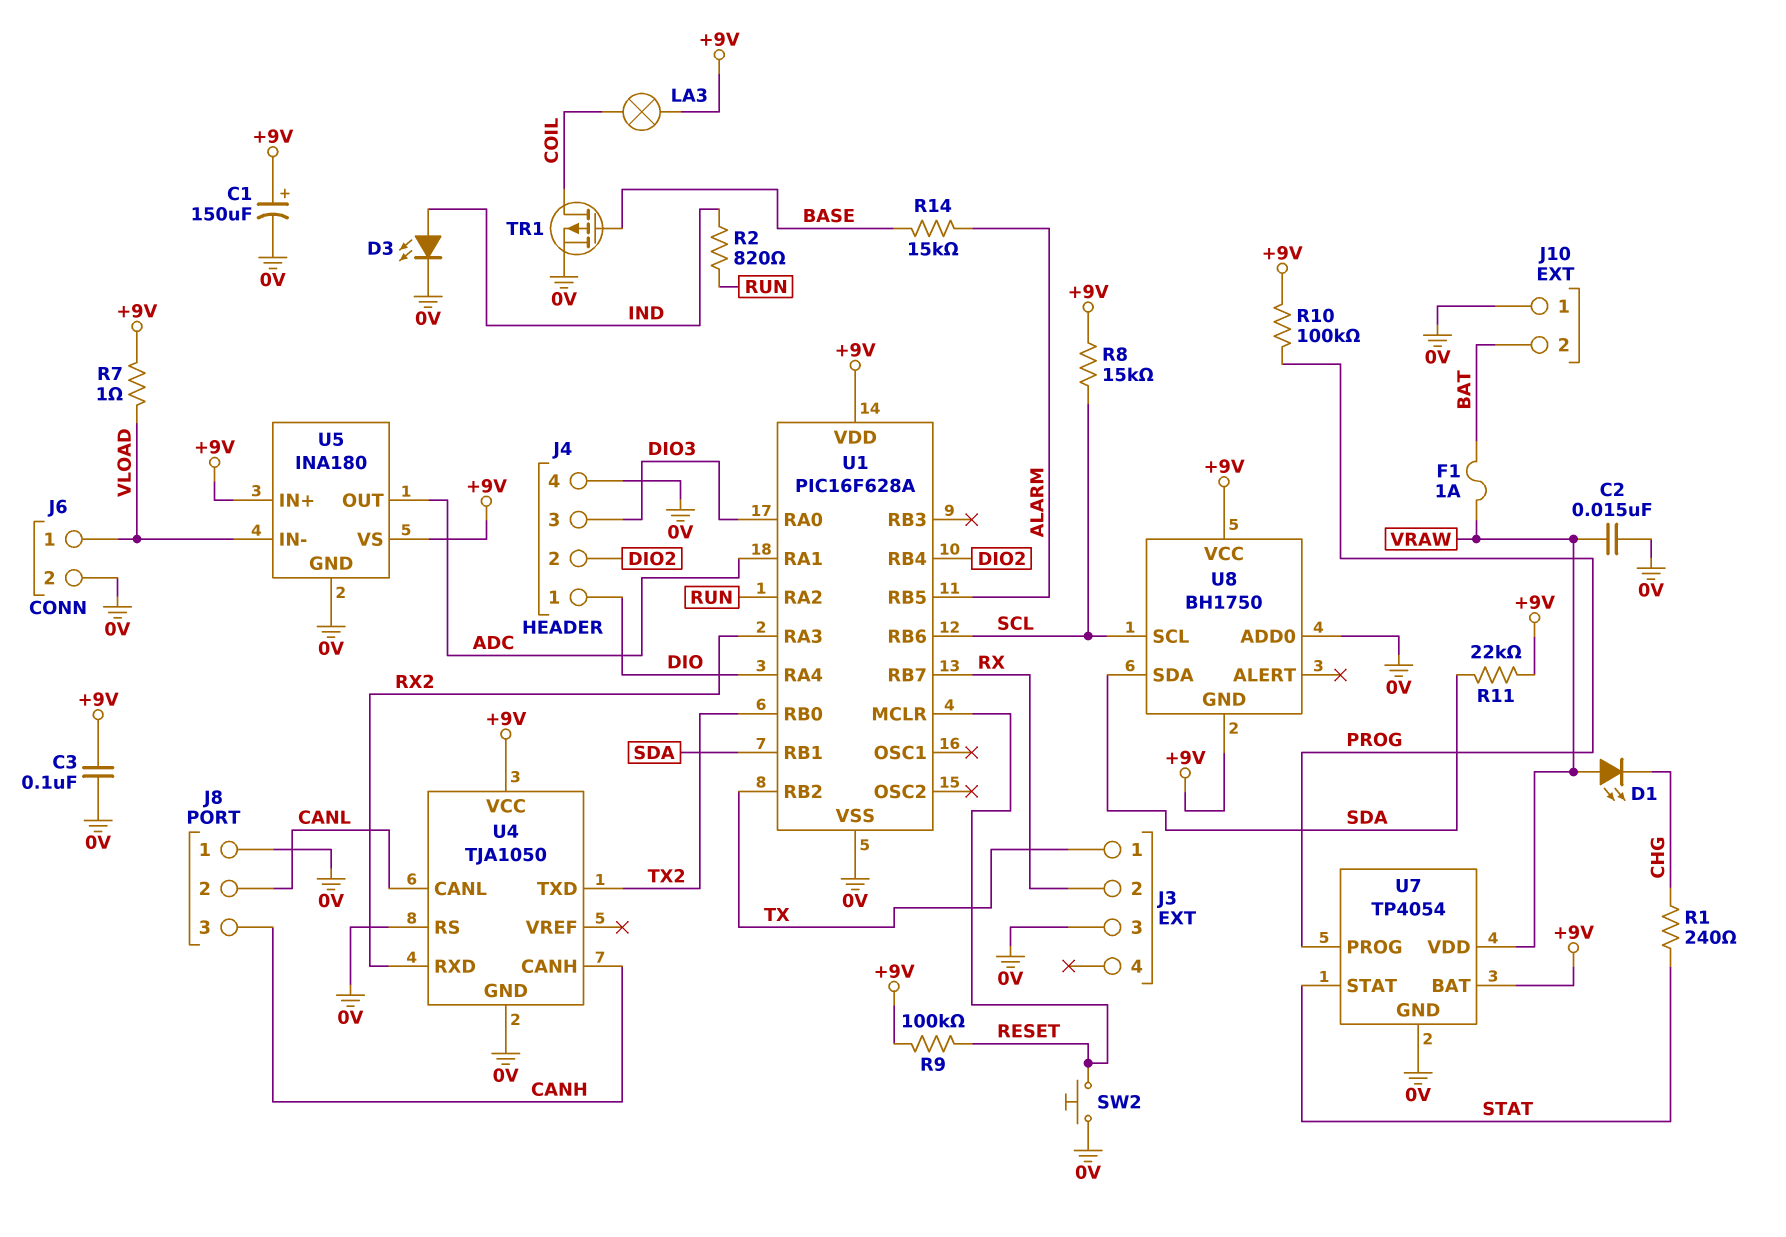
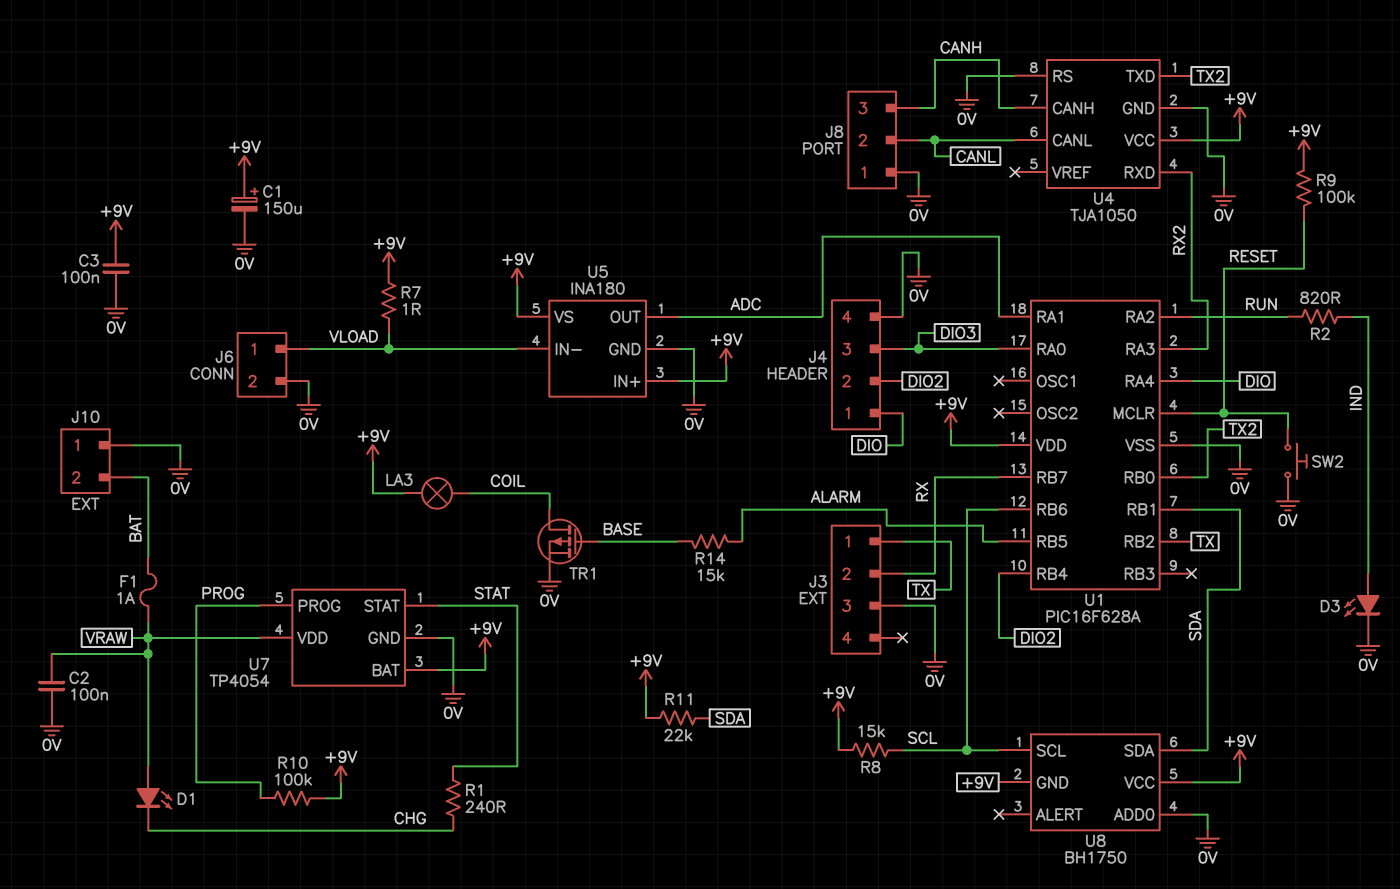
C2: 15nF (0V, VRAW) -> 100nF (0V, VRAW)

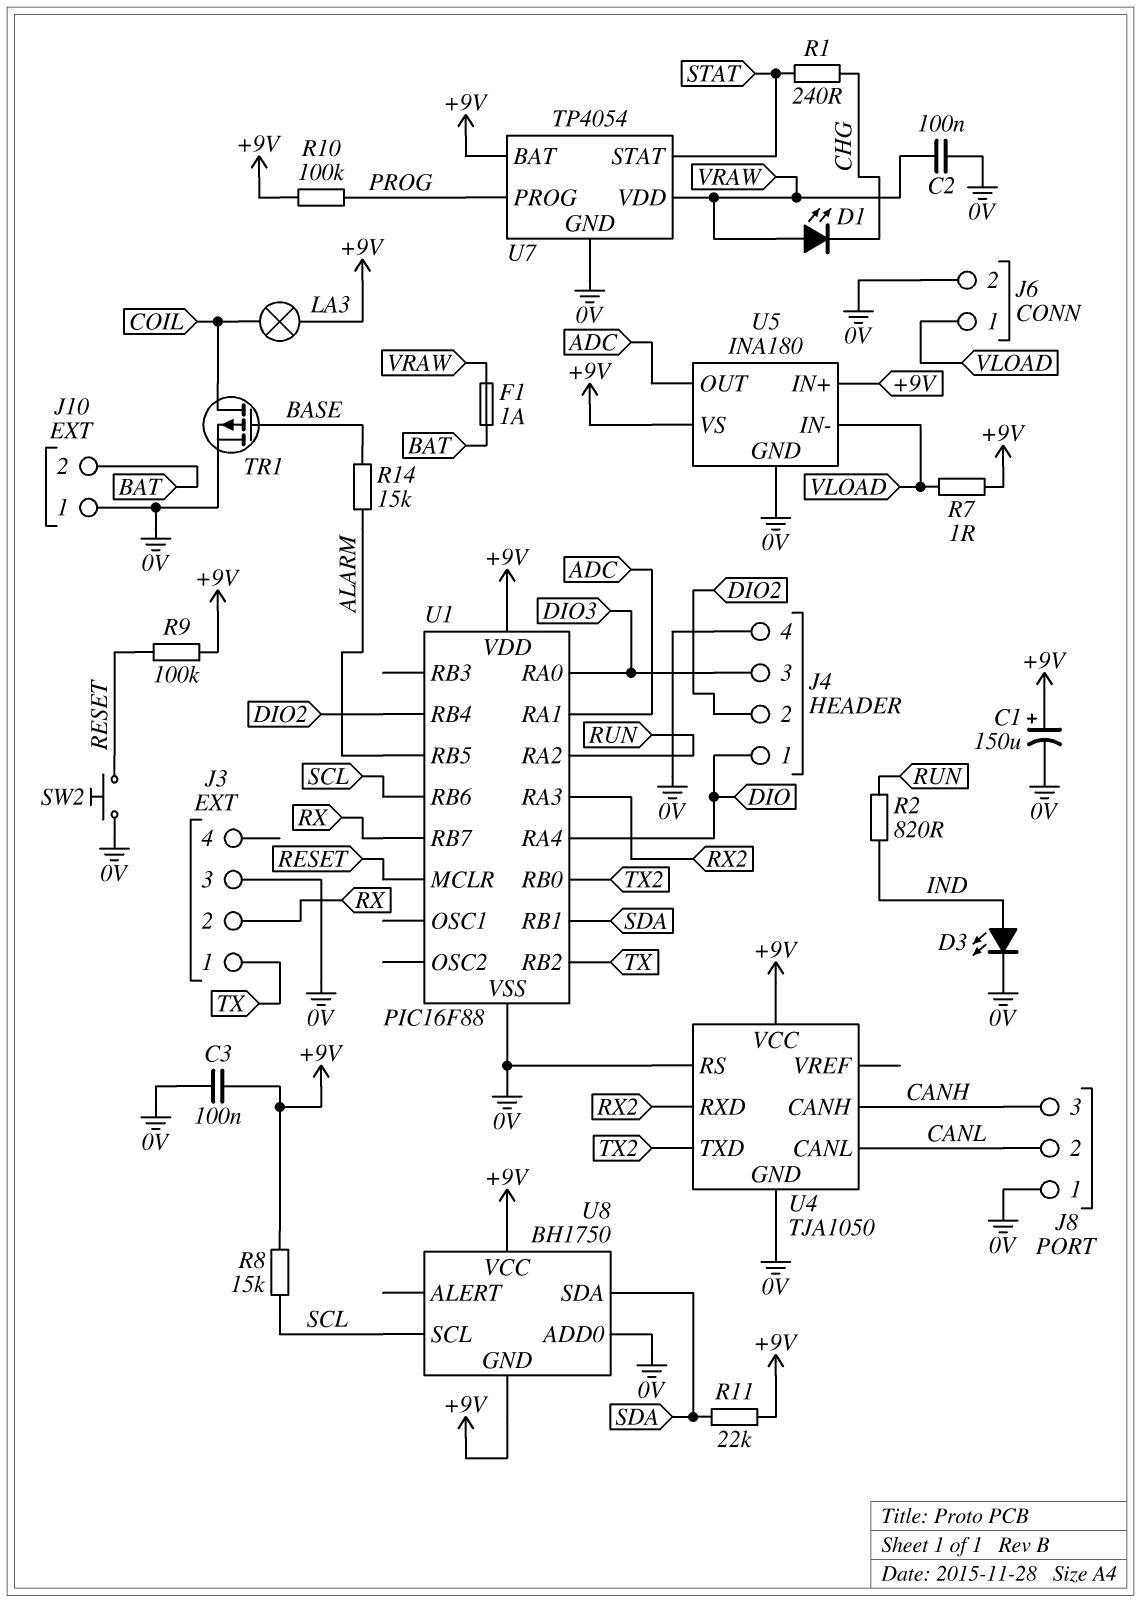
U1: PIC16F628A -> PIC16F88

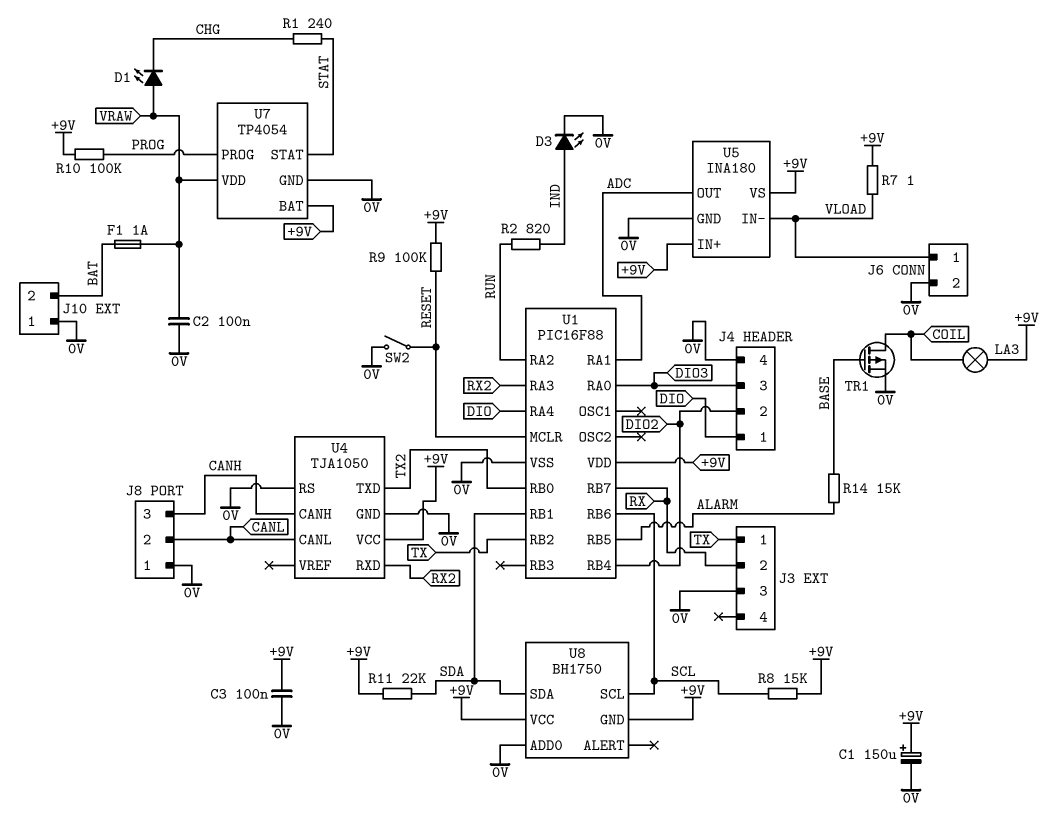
SW2: button (0V, RESET) -> switch (0V, RESET)

